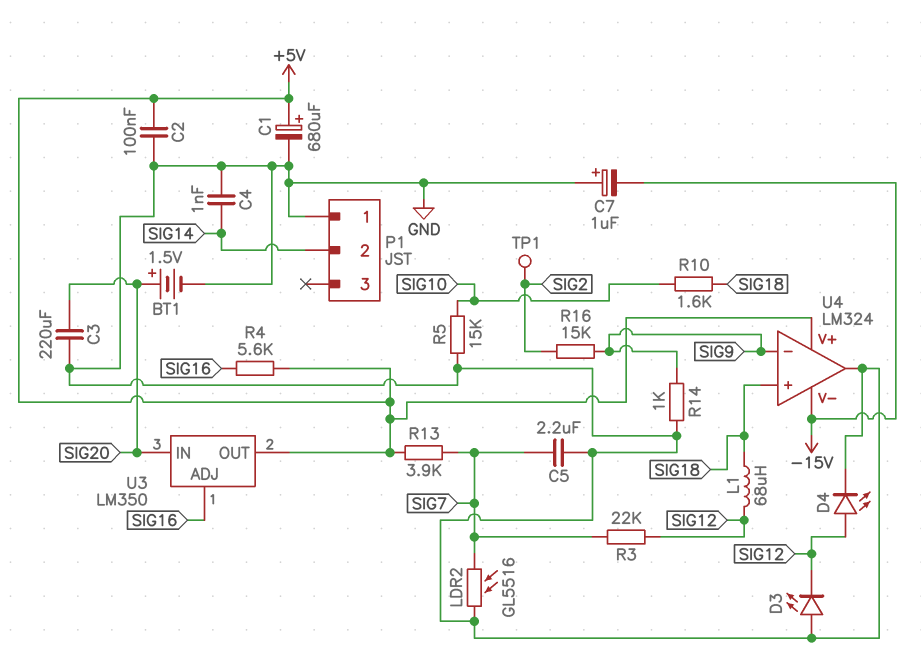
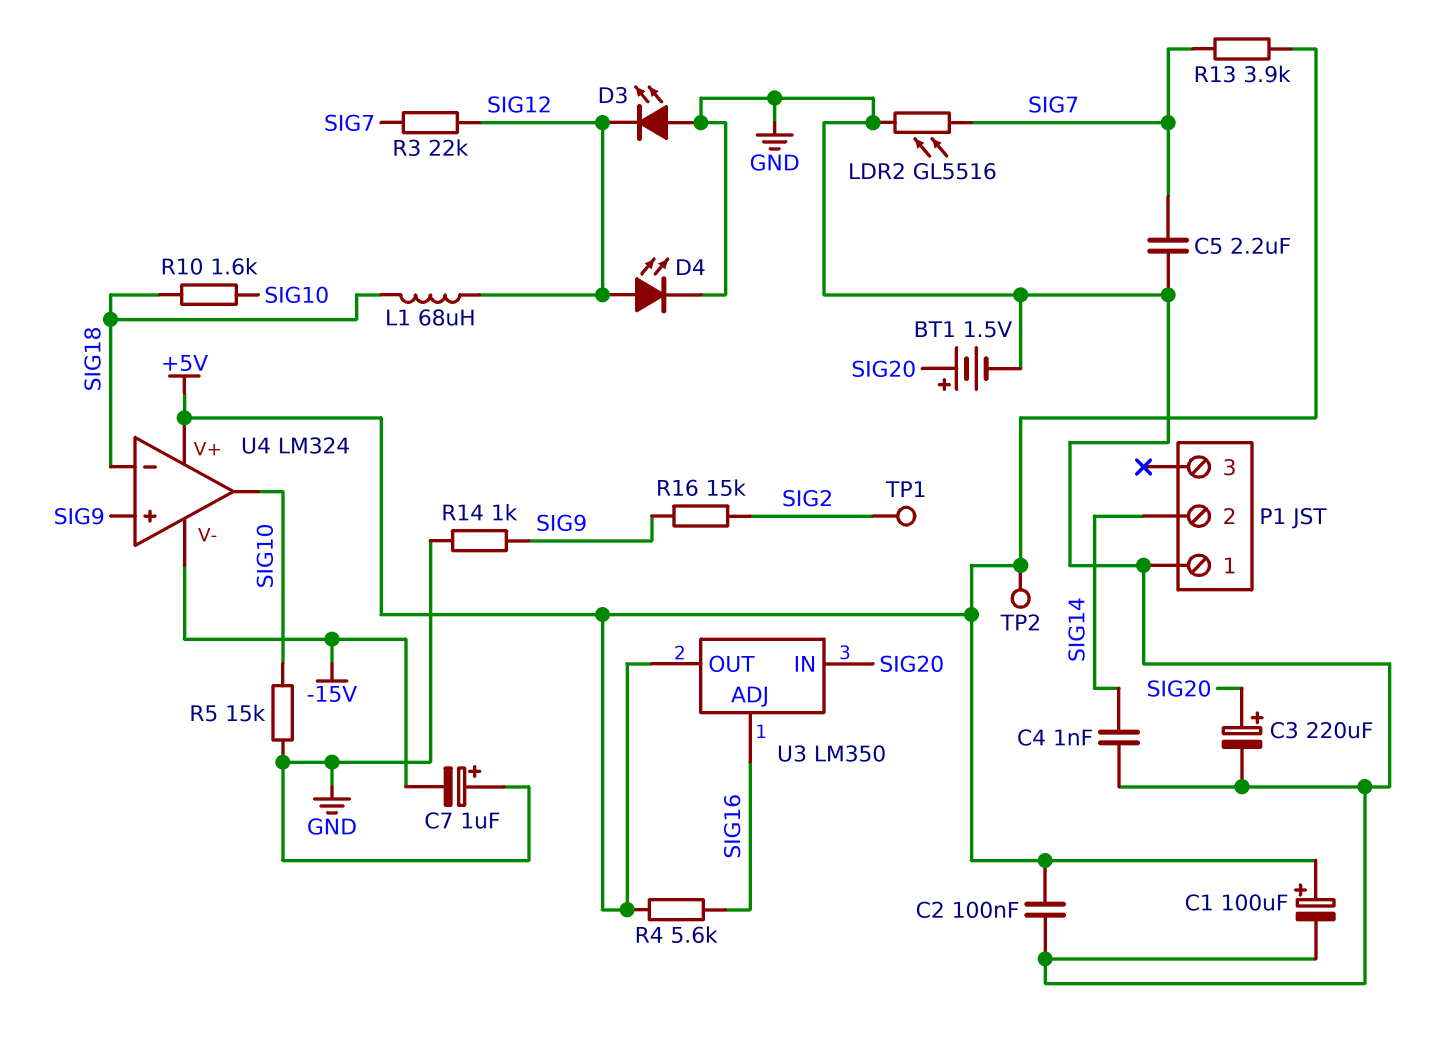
C1: 680uF (plus +5V, minus GND) -> 100uF (plus +5V, minus GND)
C3: 220uF (GND, SIG20) -> 220uF (plus SIG20, minus GND)
TP2: none -> test point (+5V)
U4 pin in+: SIG18 -> SIG9
U4 pin in-: SIG9 -> SIG18
U4 pin out: GND -> SIG10

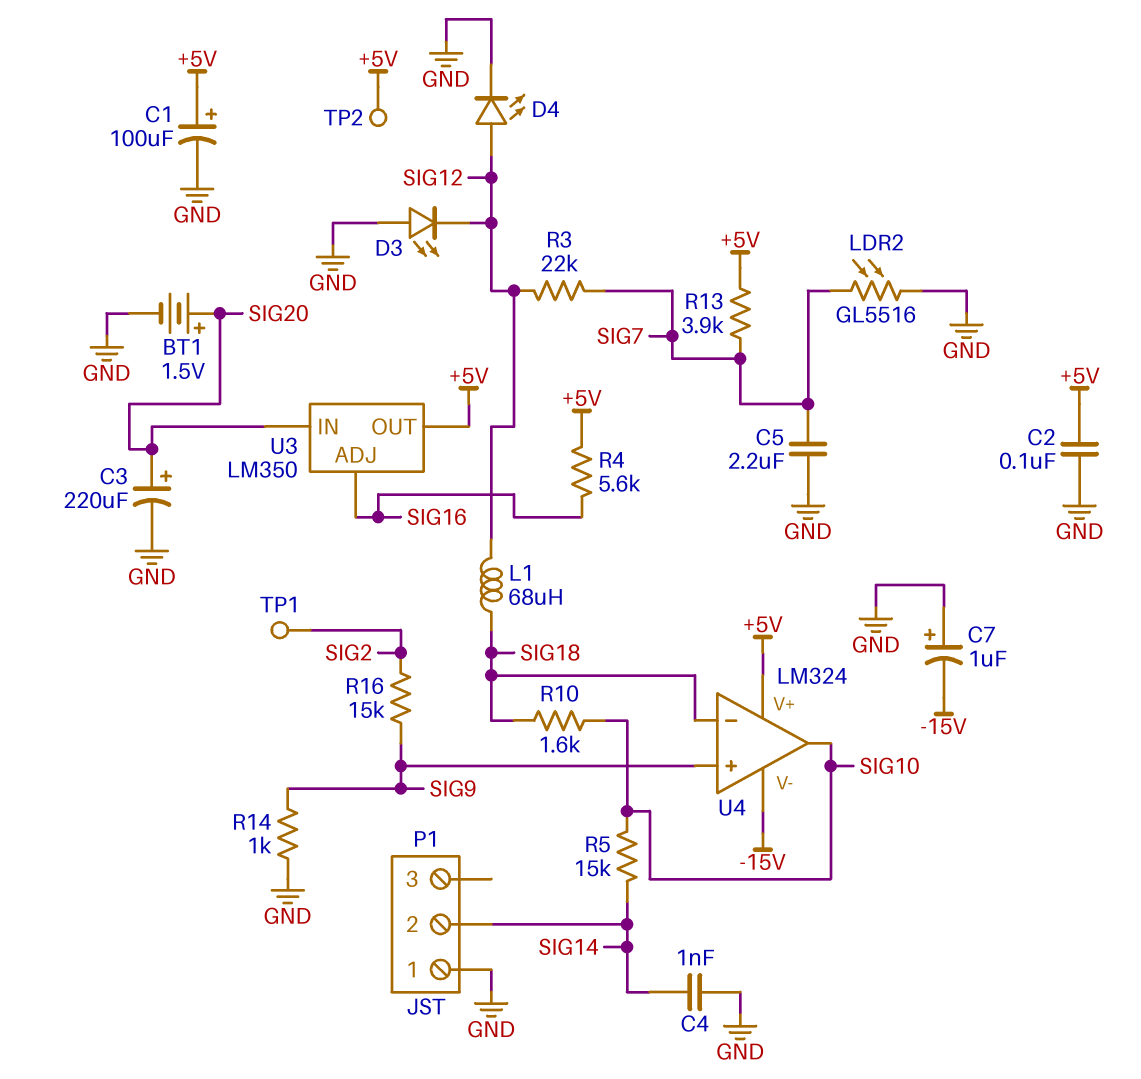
R5: 15k (GND, SIG10) -> 15k (SIG10, SIG14)

